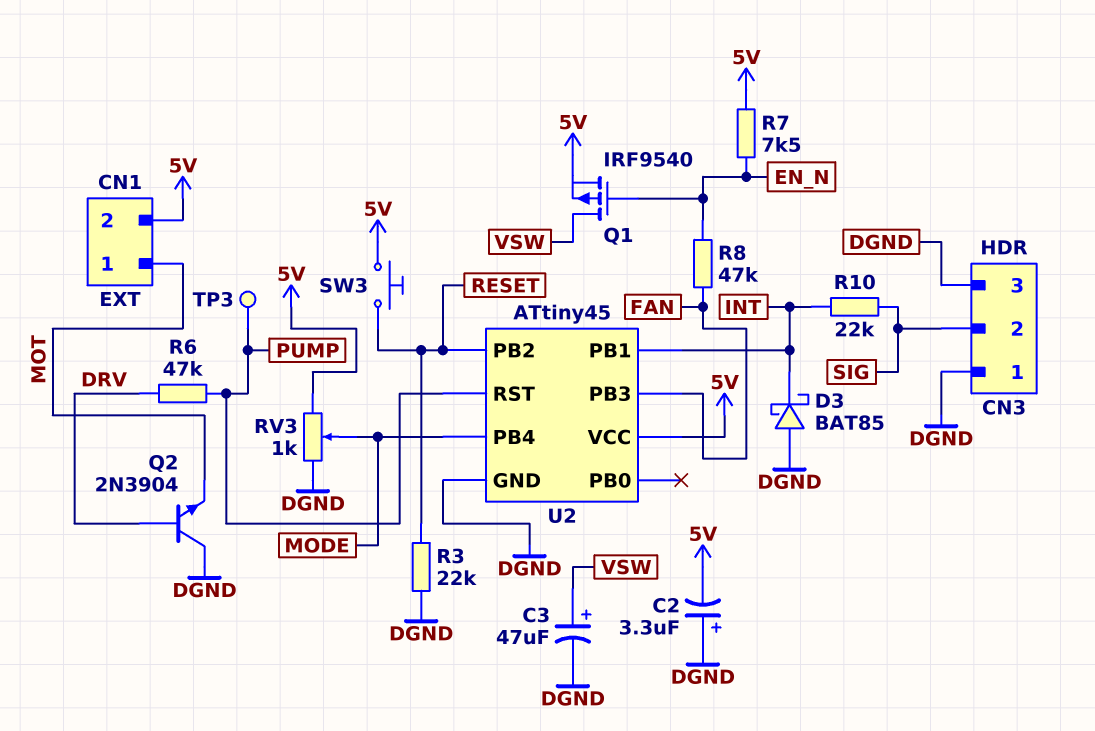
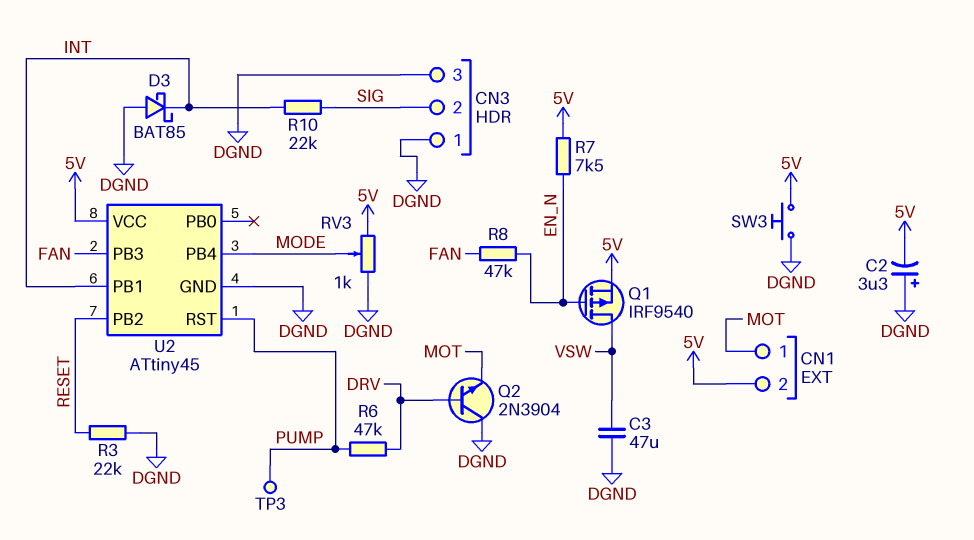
C3: 47uF (plus VSW, minus DGND) -> 47uF (DGND, VSW)
SW3: button (5V, RESET) -> button (5V, DGND)

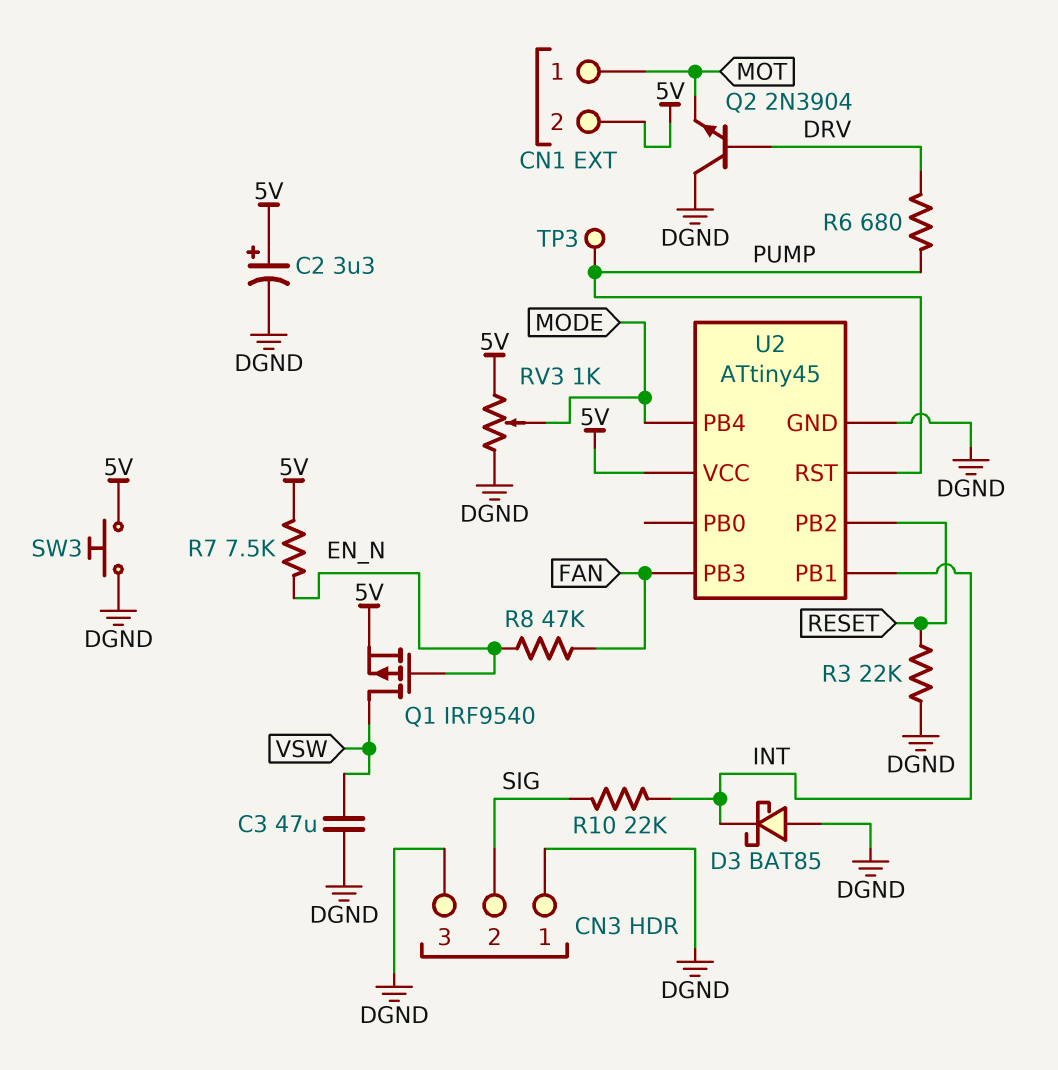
C2: 3.3uF (plus DGND, minus 5V) -> 3.3uF (plus 5V, minus DGND)
R6: 47k (DRV, PUMP) -> 680 (DRV, PUMP)

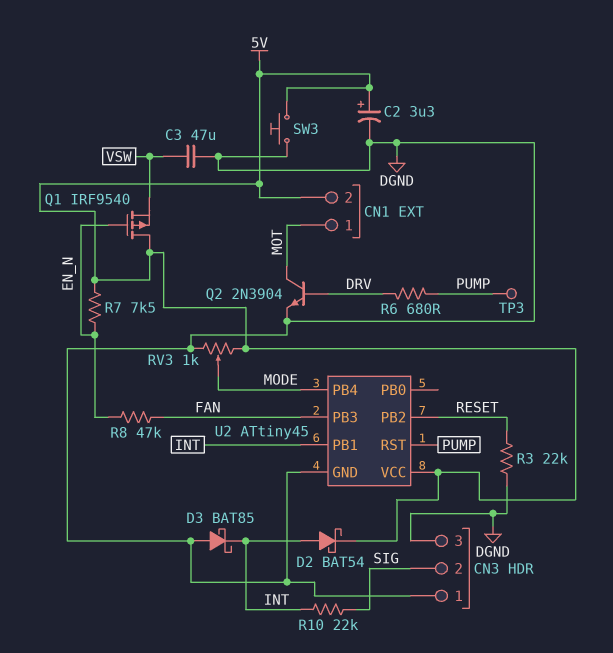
D2: none -> schottky BAT54 (A INT, K 5V)
Q1: PMOS IRF9540 (G EN_N, D VSW, S 5V) -> PMOS IRF9540 (G EN_N, D 5V, S VSW)
Q2: NPN 2N3904 (B DRV, C DGND, E MOT) -> NPN 2N3904 (B DRV, C MOT, E DGND)

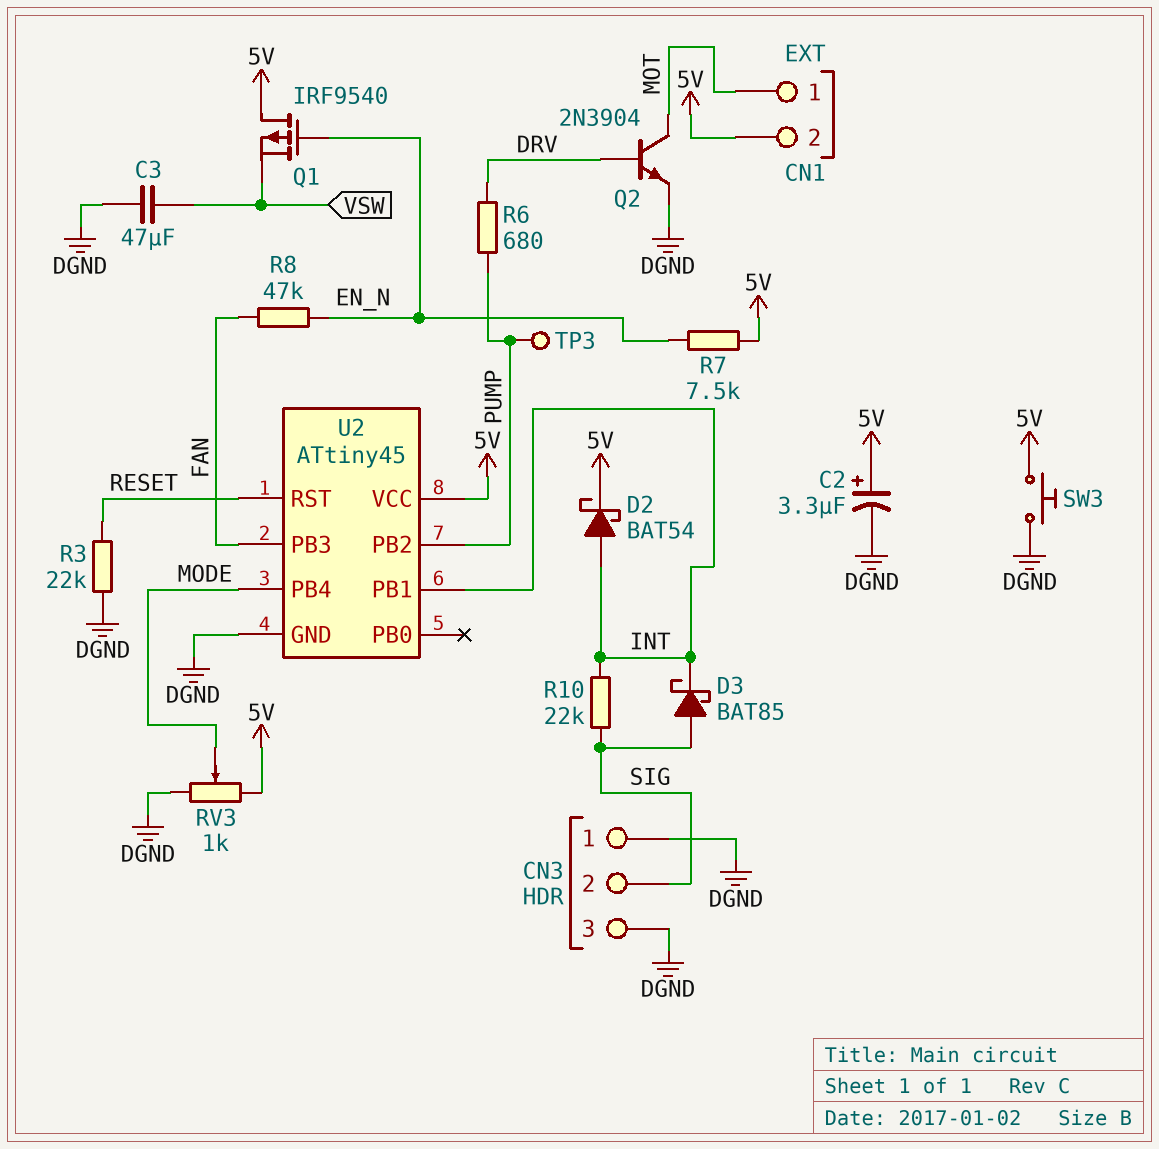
D3: schottky BAT85 (A DGND, K INT) -> schottky BAT85 (A SIG, K INT)
U2 pin PB2: RESET -> PUMP
U2 pin RST: PUMP -> RESET

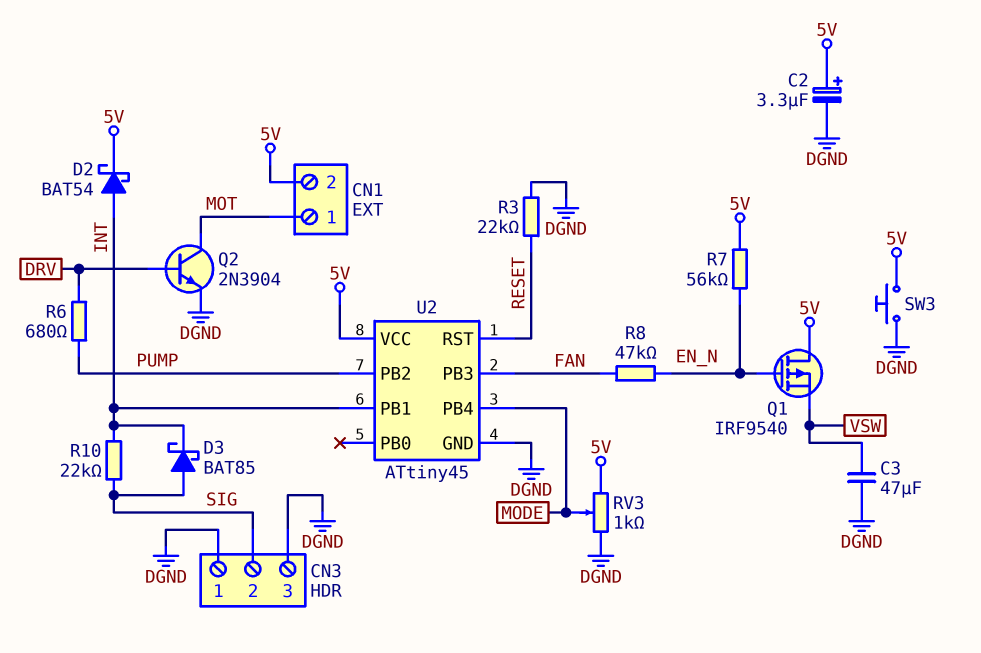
R7: 7.5k (5V, EN_N) -> 56k (5V, EN_N)
TP3: test point (PUMP) -> none

